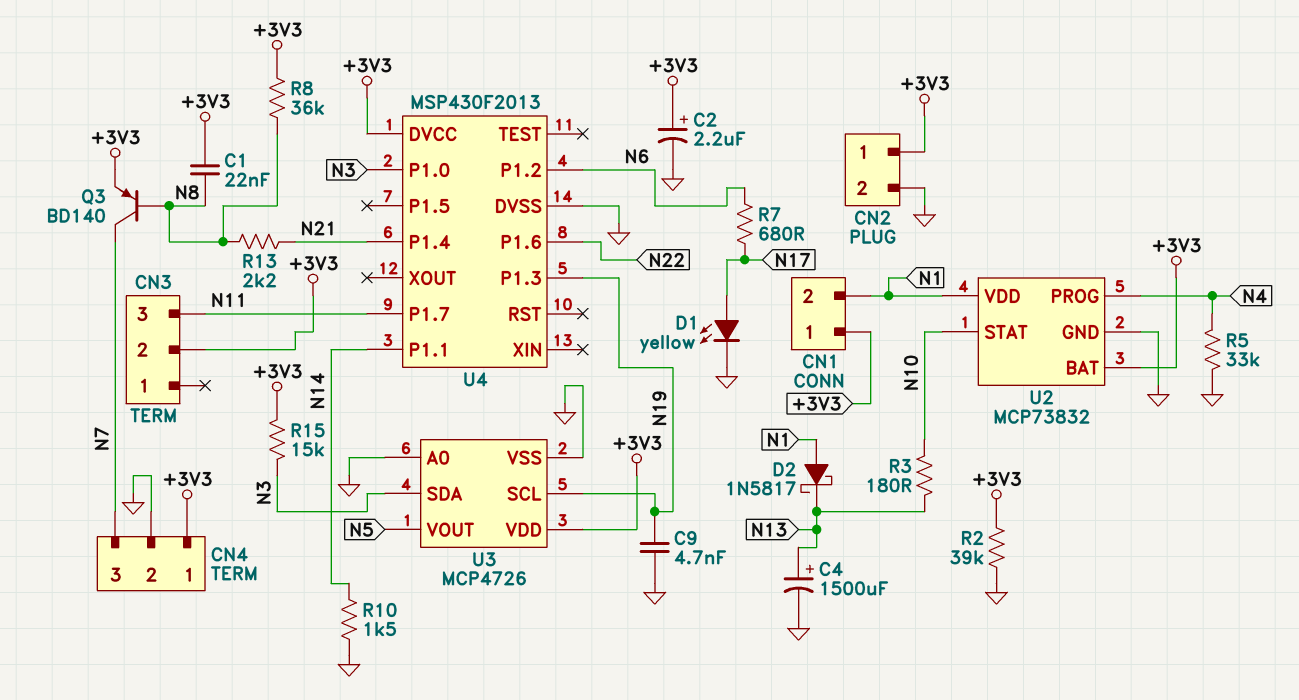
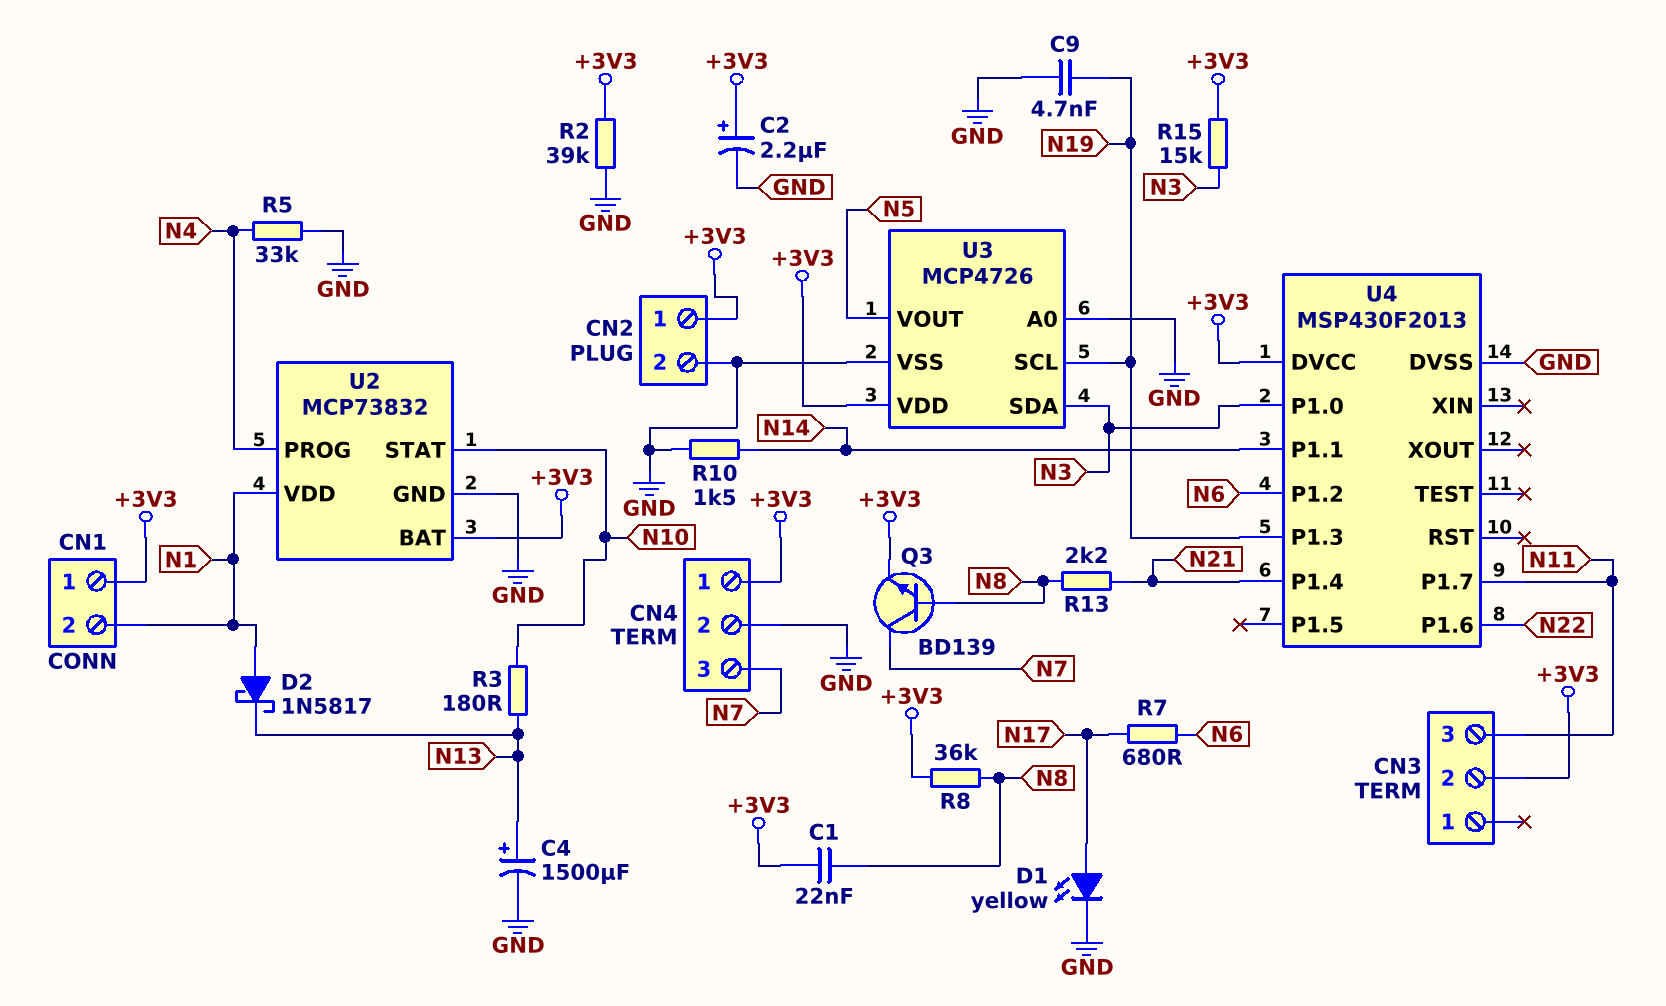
Q3: PNP BD140 (B N8, C N7, E +3V3) -> NPN BD139 (B N8, C N7, E +3V3)

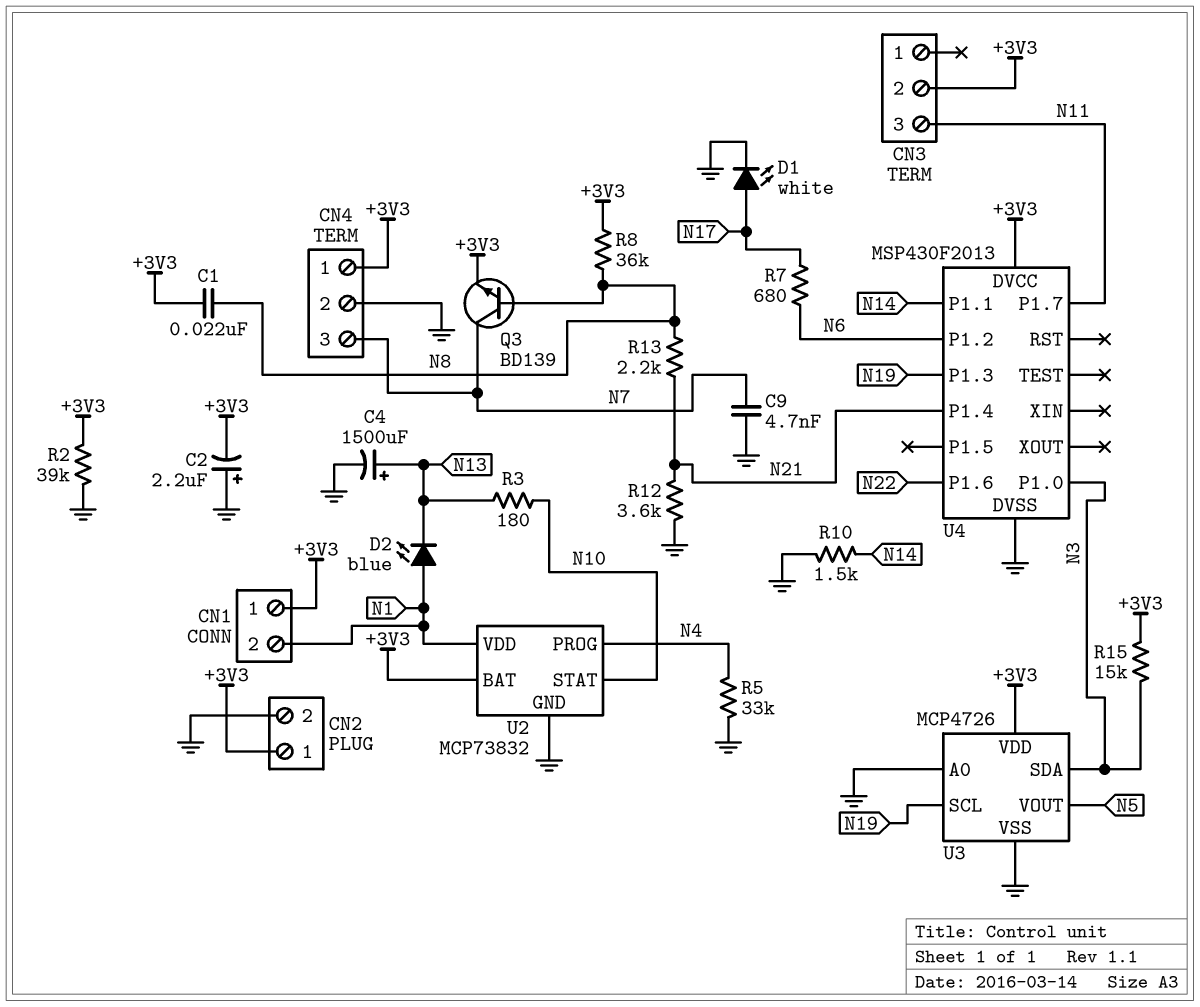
C2: 2.2uF (plus +3V3, minus GND) -> 2.2uF (plus GND, minus +3V3)
C9: 4.7nF (GND, N19) -> 4.7nF (GND, N7)
D1: LED yellow (A N17, K GND) -> LED white (A N17, K GND)
D2: schottky 1N5817 (A N1, K N13) -> LED blue (A N1, K N13)
R12: none -> 3.6k (GND, N21)

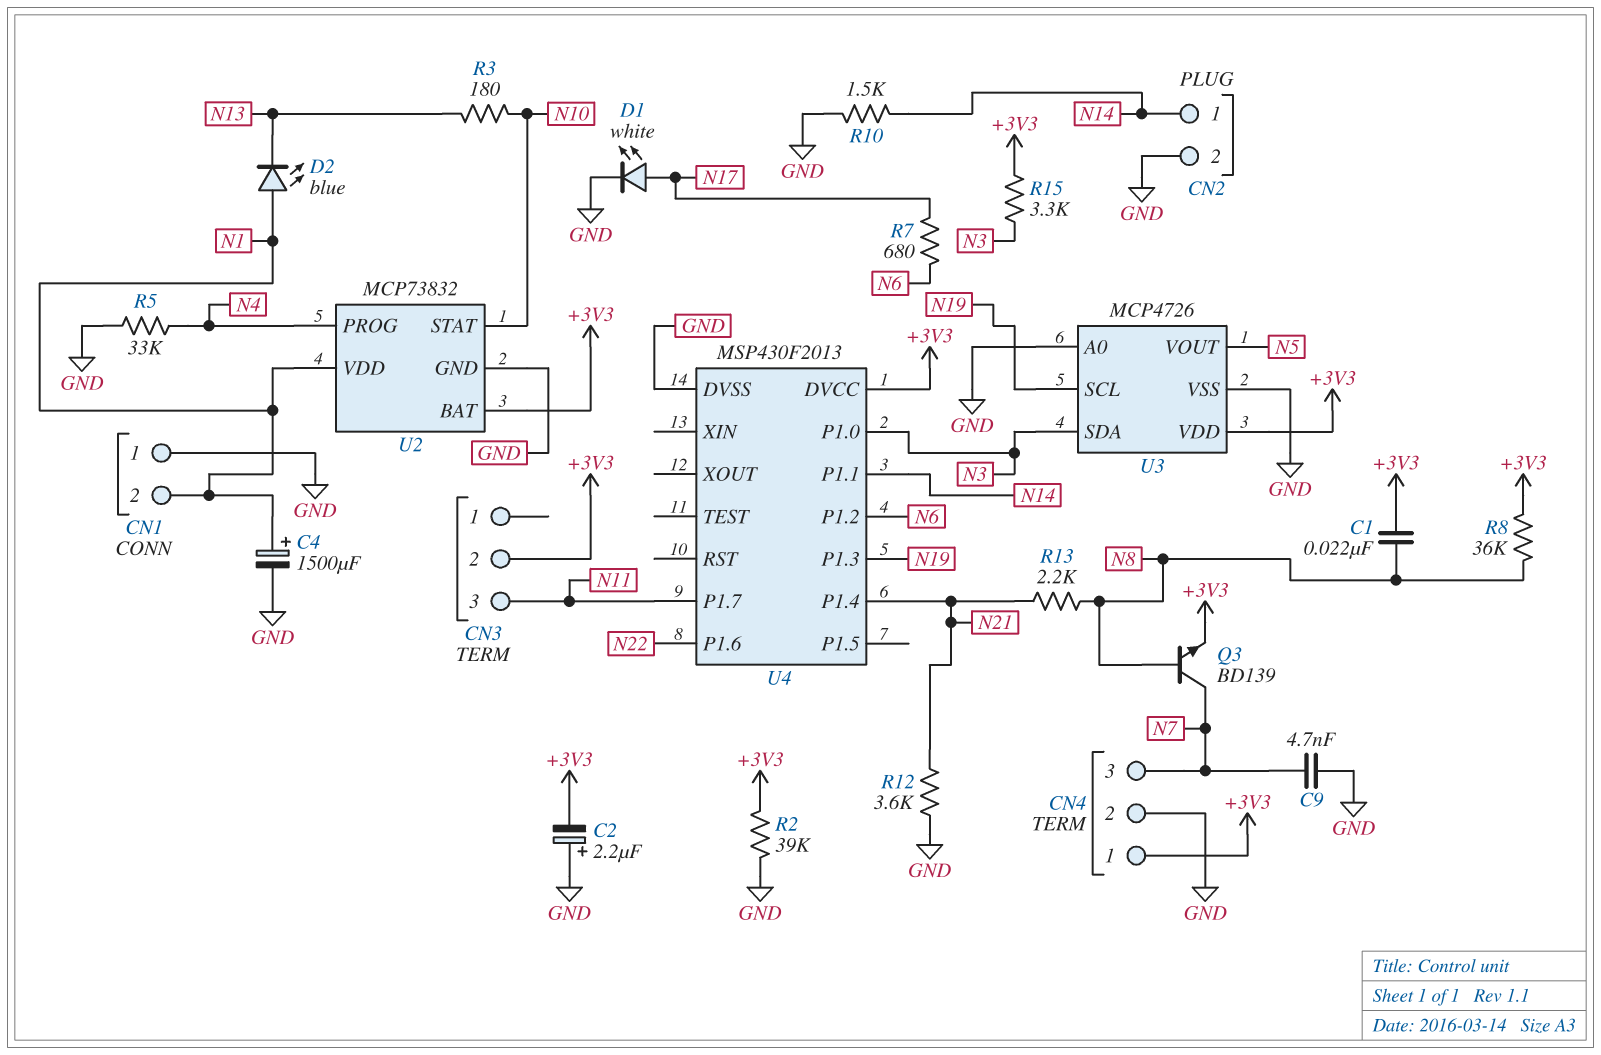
C4: 1500uF (plus N13, minus GND) -> 1500uF (plus N1, minus GND)
CN1 pin 1: +3V3 -> GND
CN2 pin 1: +3V3 -> N14
R15: 15k (+3V3, N3) -> 3.3k (+3V3, N3)

